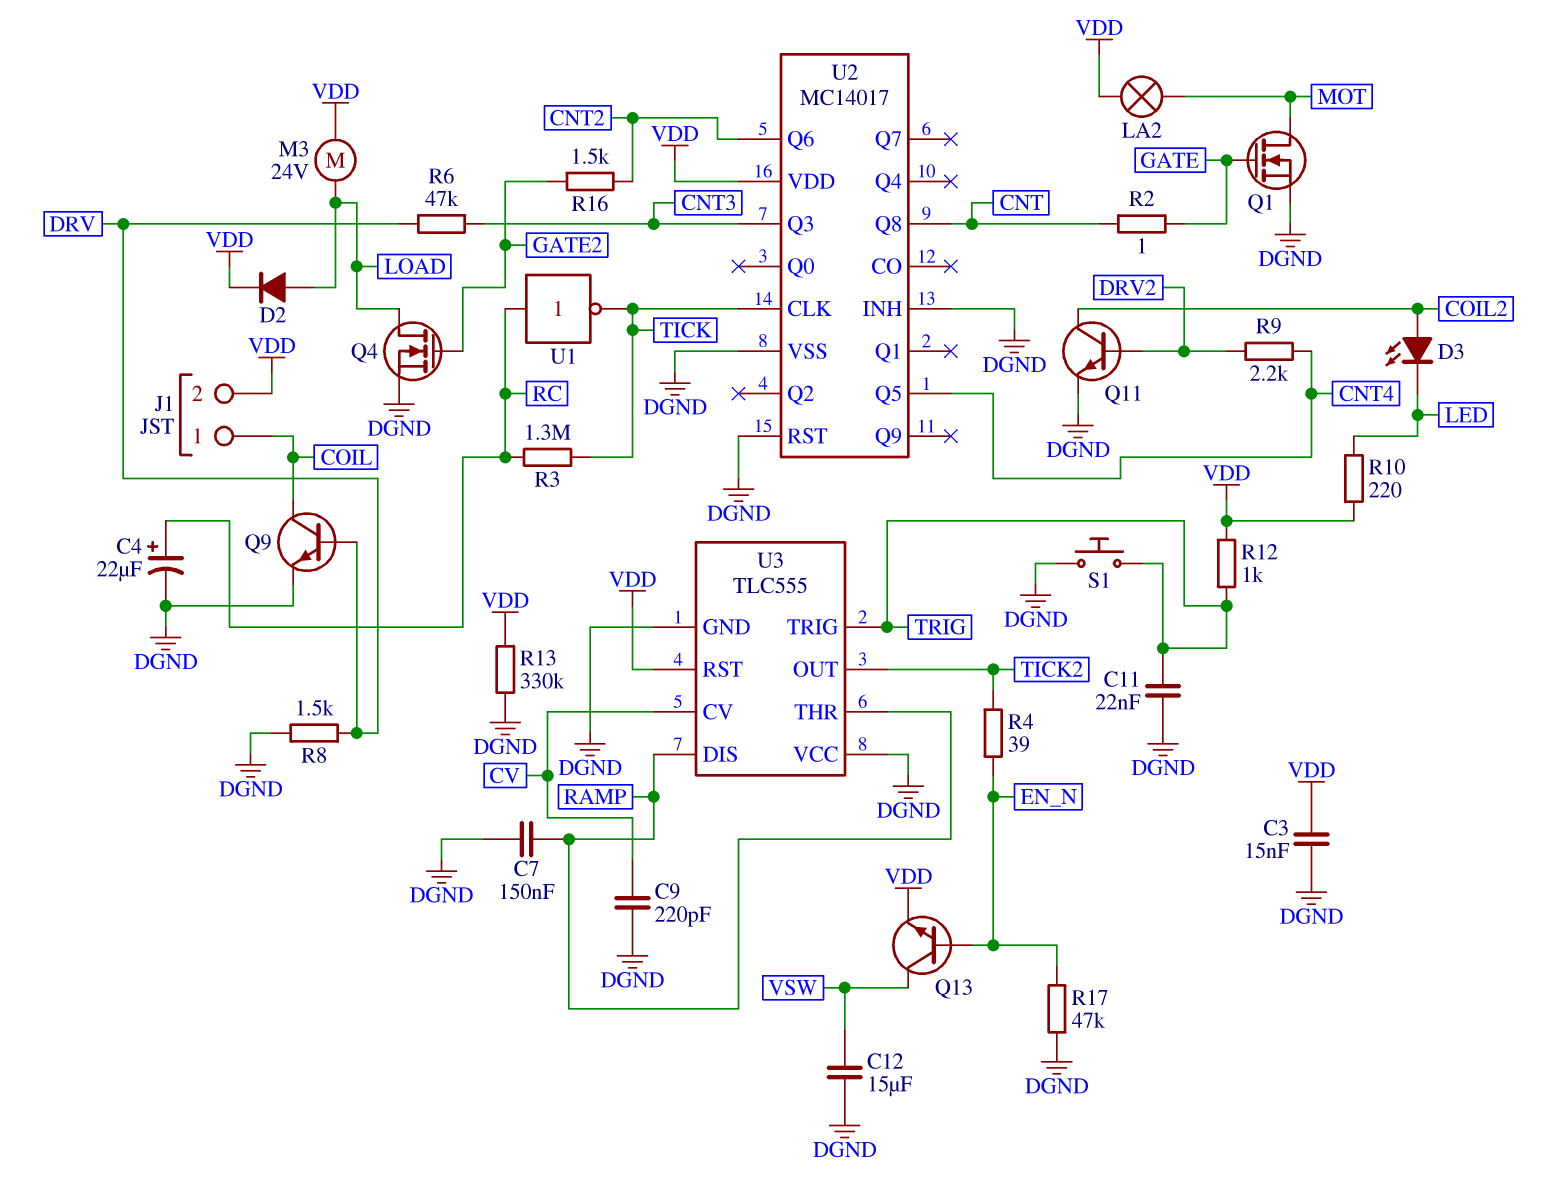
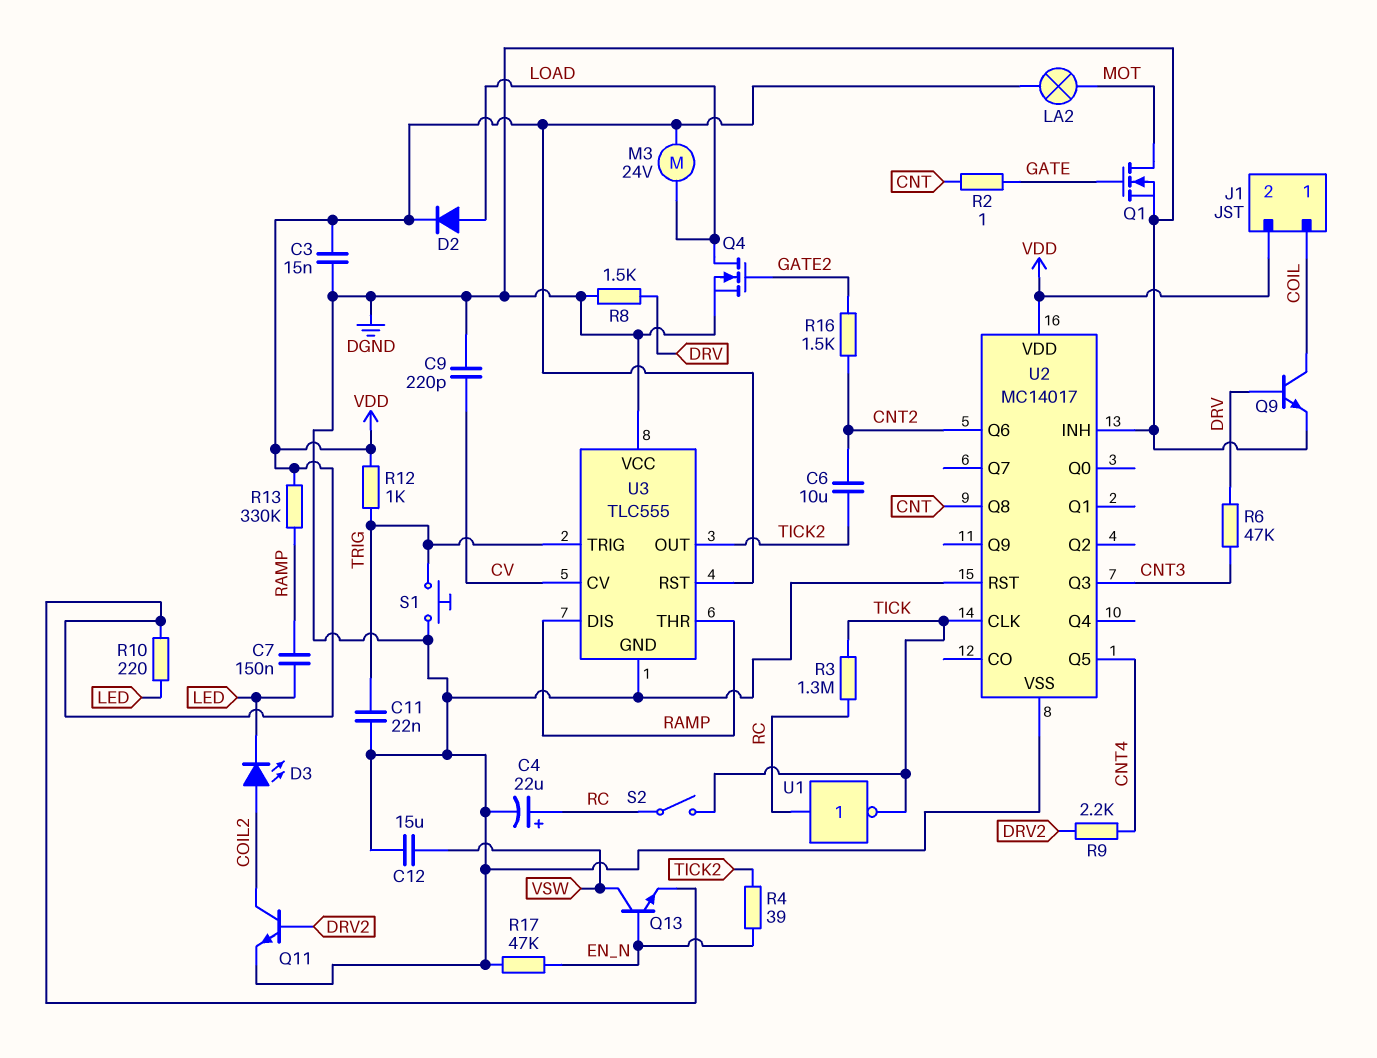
C6: none -> 10uF (CNT2, TICK2)
C7: 150nF (DGND, RAMP) -> 150nF (LED, RAMP)
R13: 330k (DGND, VDD) -> 330k (RAMP, VDD)
S2: none -> switch (RC, TICK)

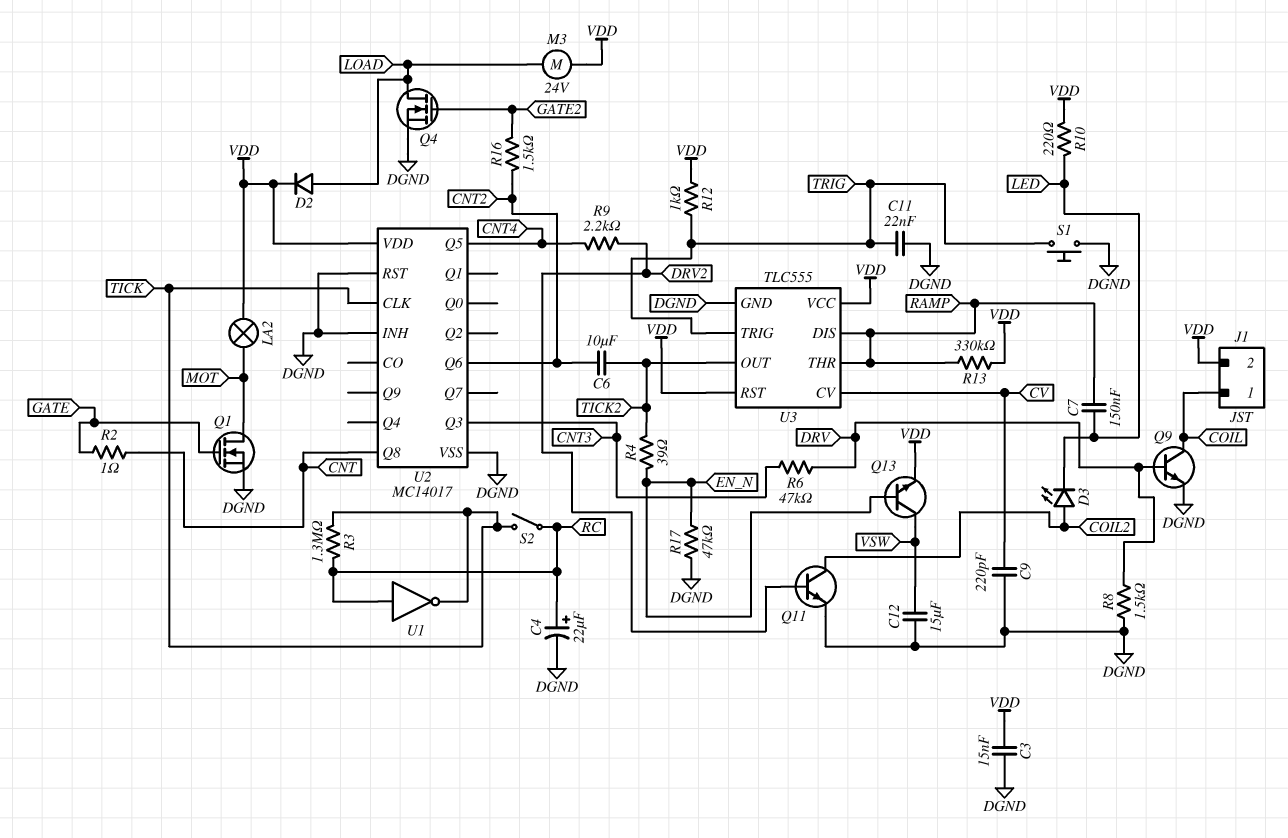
U3 pin VCC: DGND -> VDD

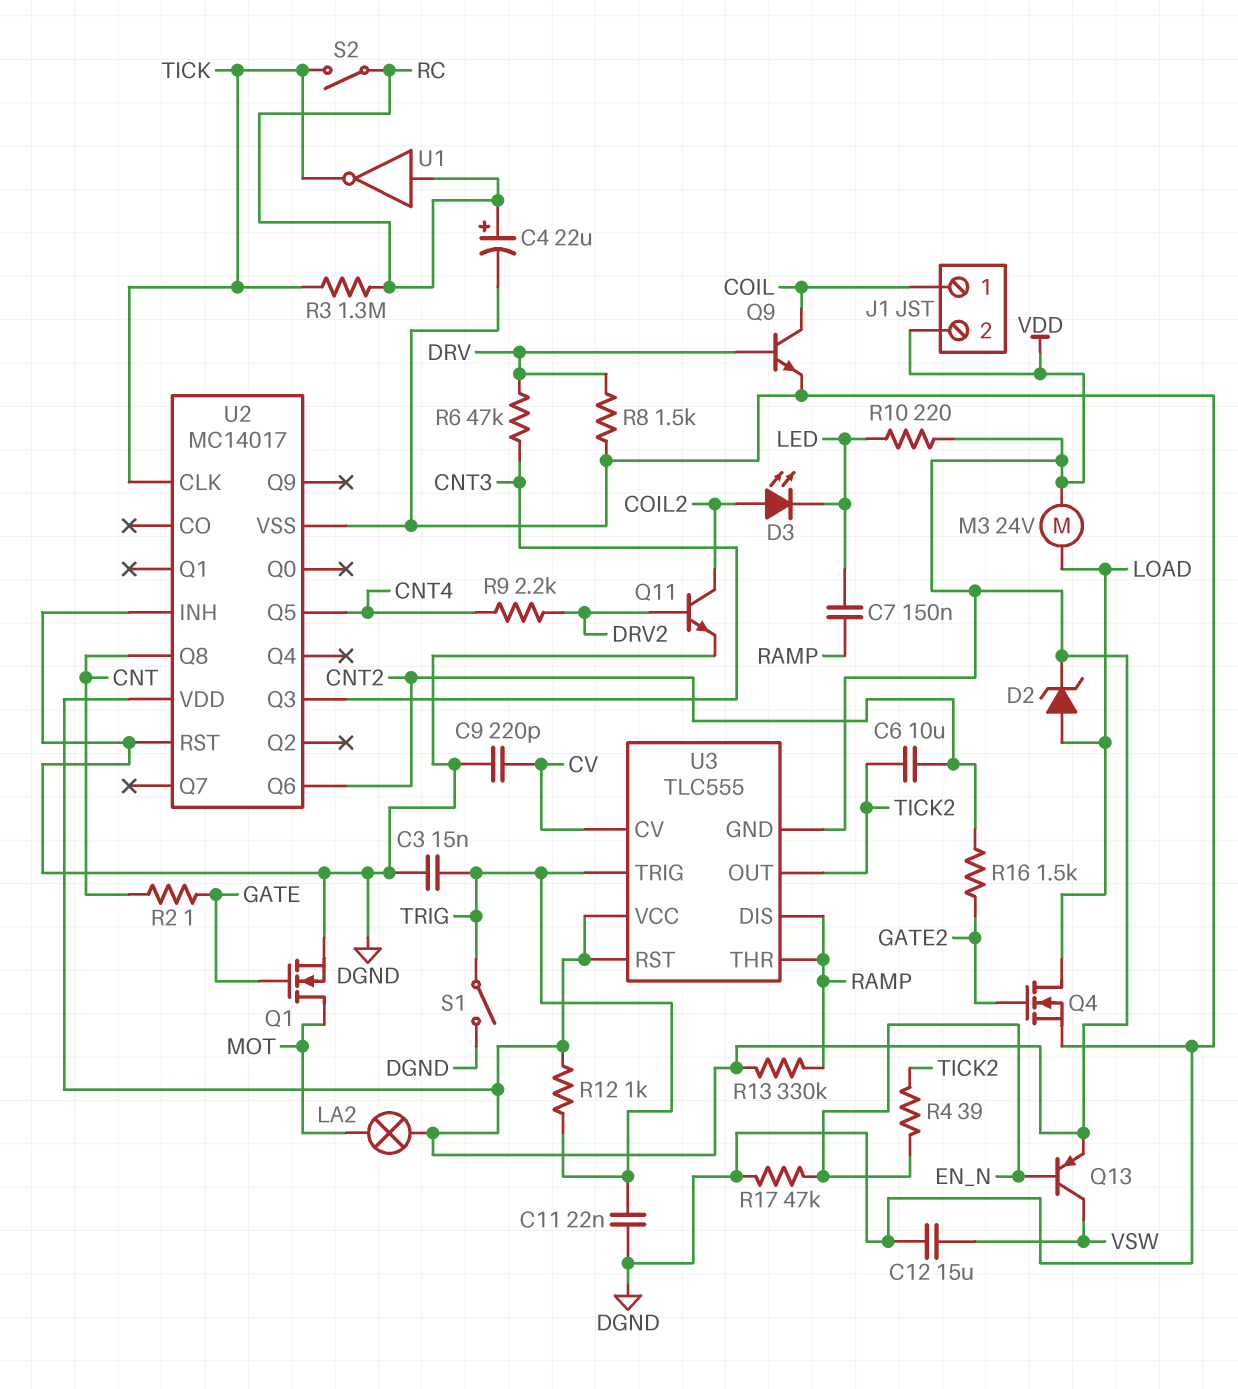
C3: 15nF (DGND, VDD) -> 15nF (DGND, TRIG)
D2: diode (A LOAD, K VDD) -> zener (A LOAD, K VDD)
Q13: NPN (B EN_N, C VSW, E VDD) -> PNP (B EN_N, C VSW, E VDD)
S1: button (DGND, TRIG) -> switch (DGND, TRIG)
U3 pin GND: DGND -> VDD

